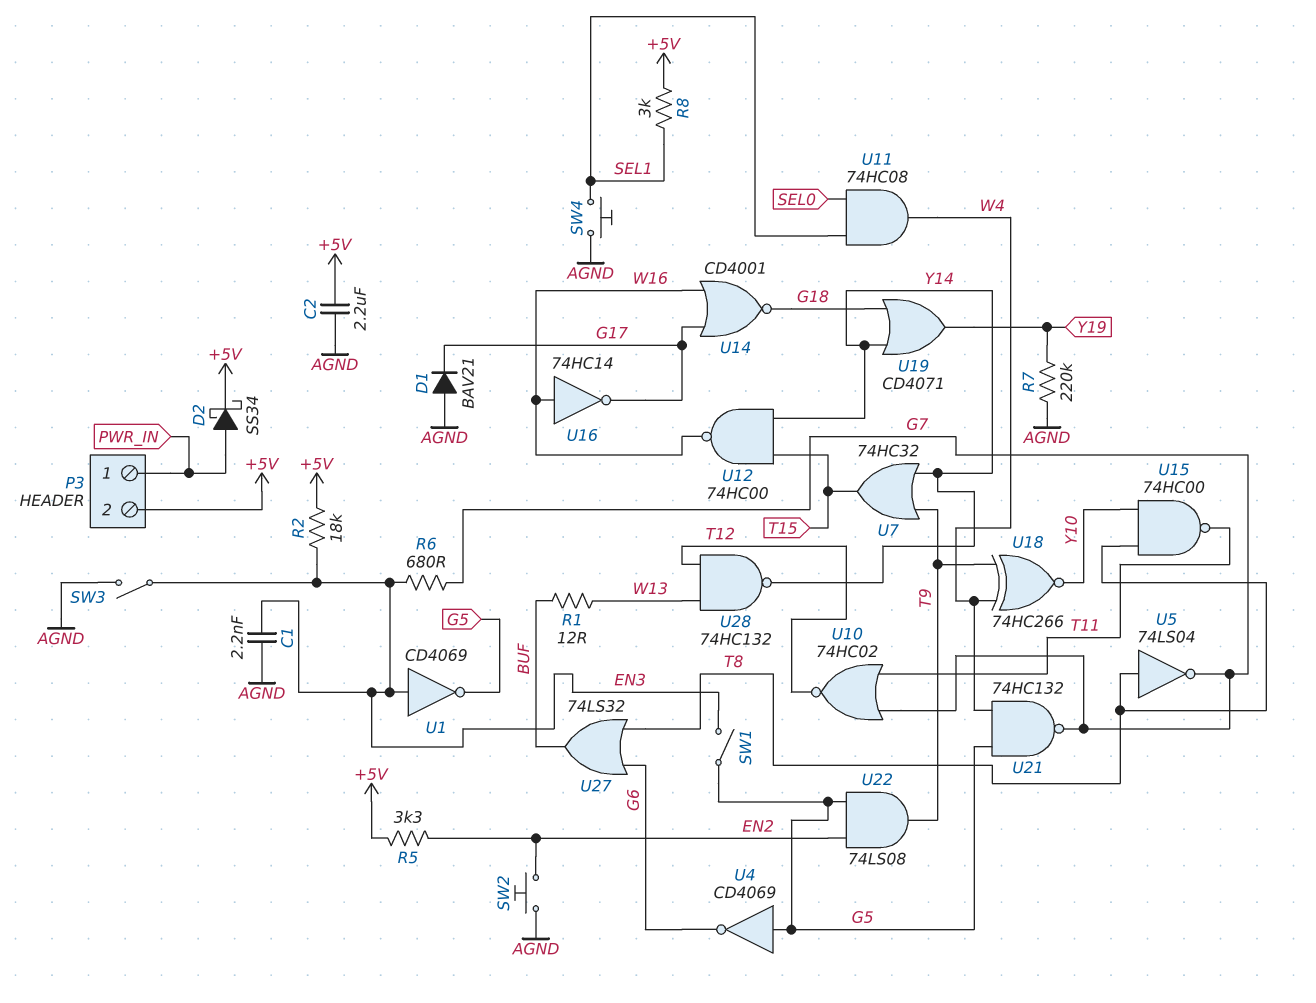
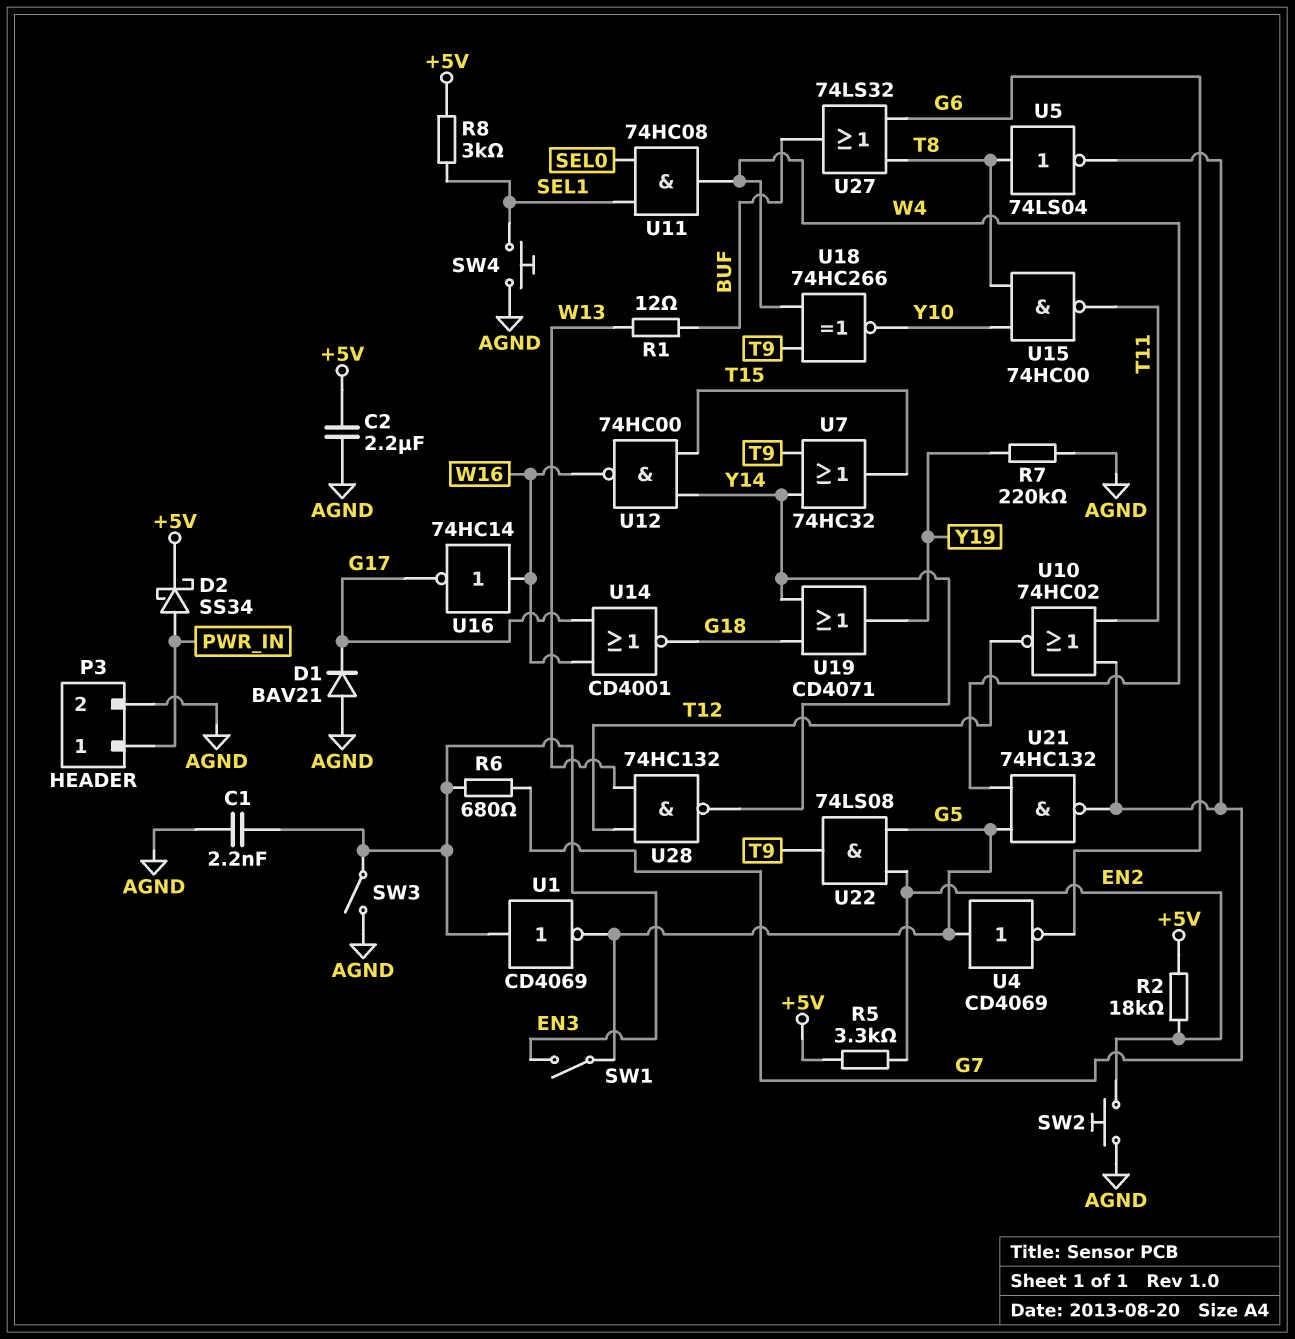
P3 pin 2: +5V -> AGND
R2: 18k (+5V, EN3) -> 18k (+5V, EN2)

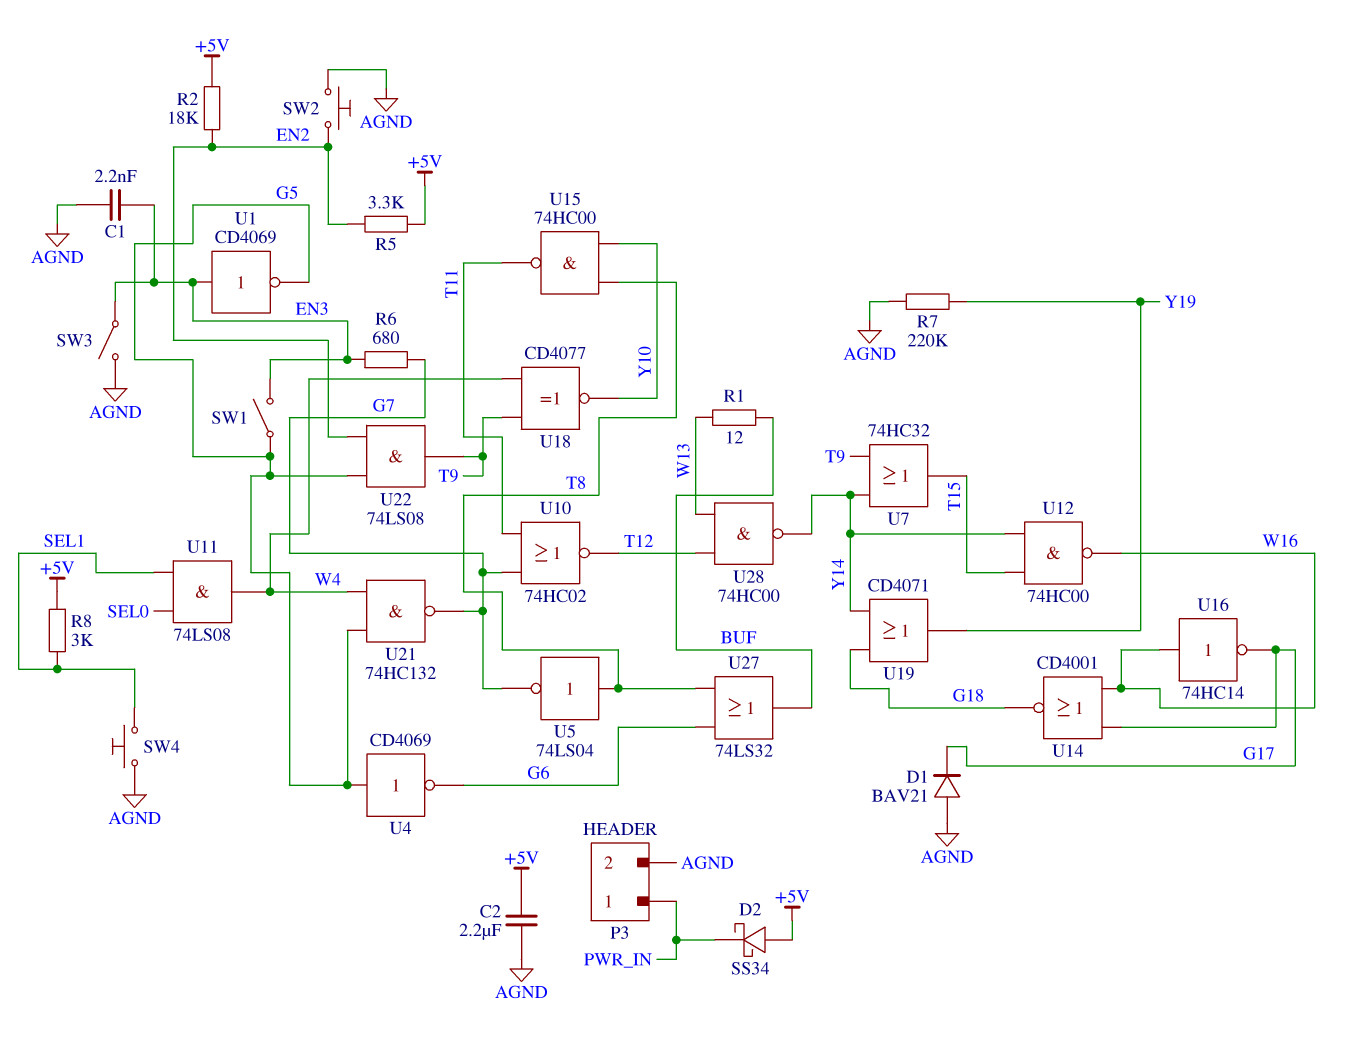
D2: schottky SS34 (A PWR_IN, K +5V) -> schottky SS34 (A +5V, K PWR_IN)
U11: AND 74HC08 (in SEL0, in SEL1, out W4) -> AND 74LS08 (in SEL0, in SEL1, out W4)
U18: XNOR 74HC266 (in T9, in W4, out Y10) -> XNOR CD4077 (in T9, in W4, out Y10)
U28: NAND 74HC132 (in T12, in W13, out Y14) -> NAND 74HC00 (in T12, in W13, out Y14)

